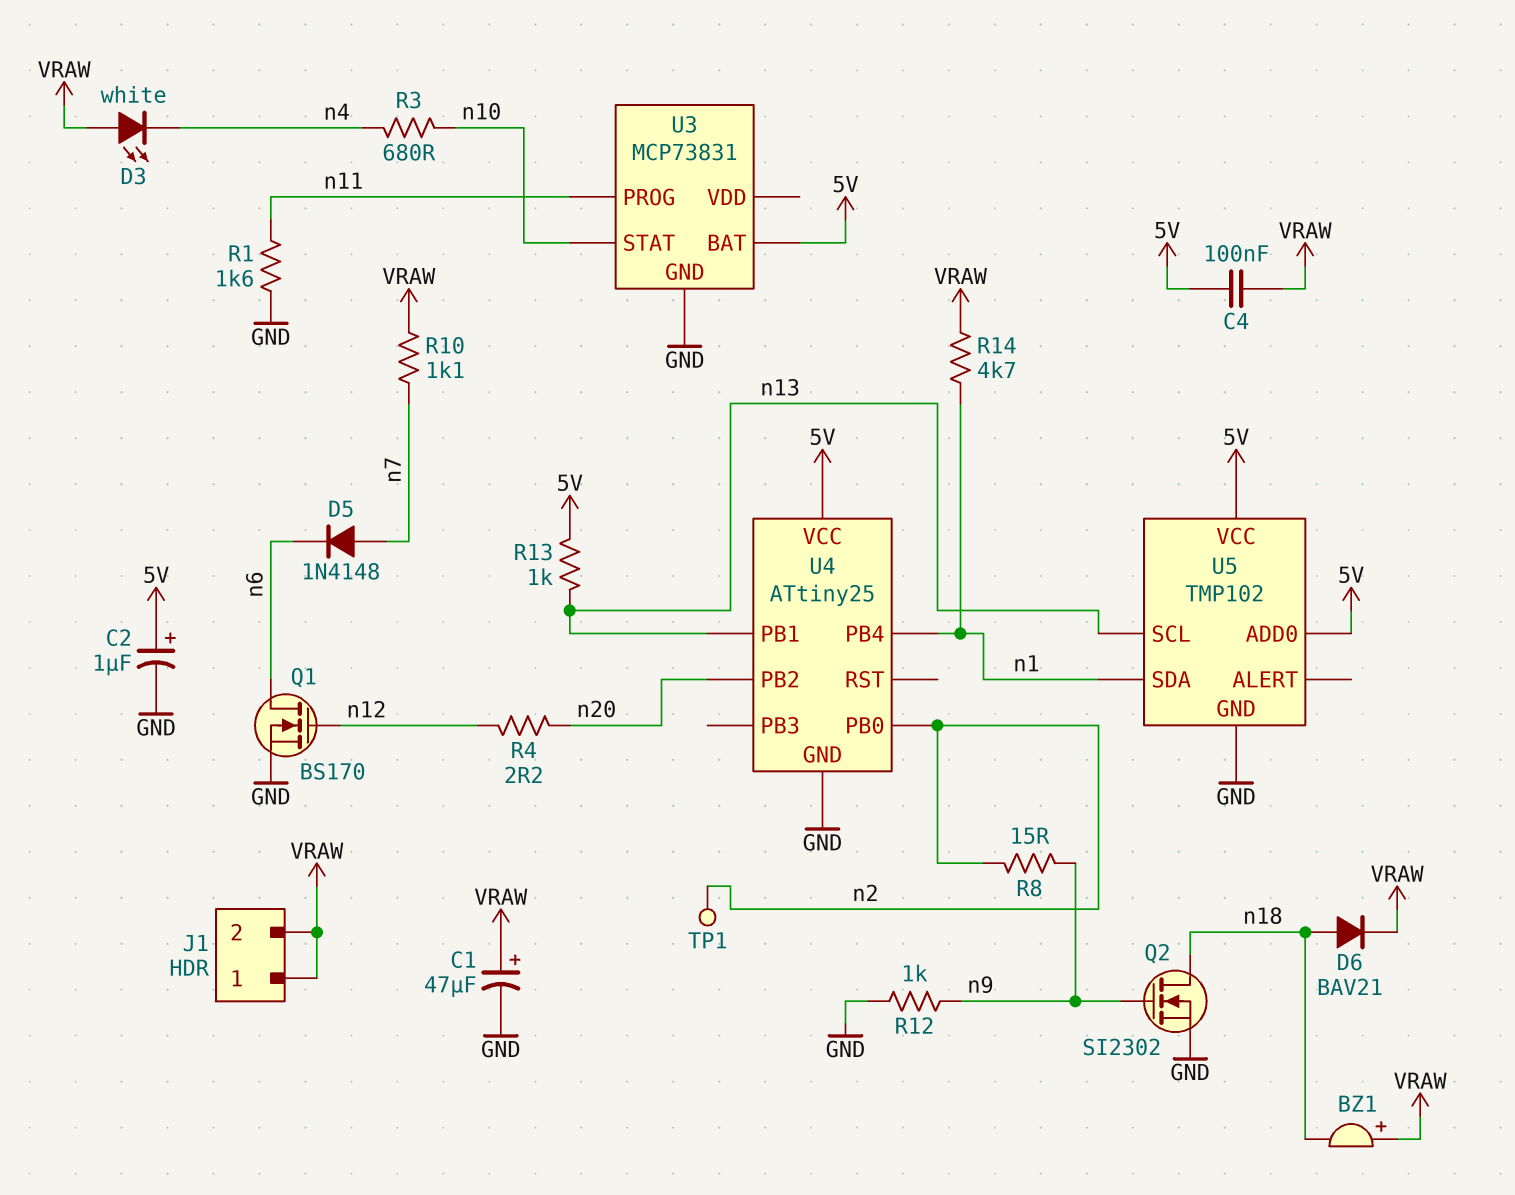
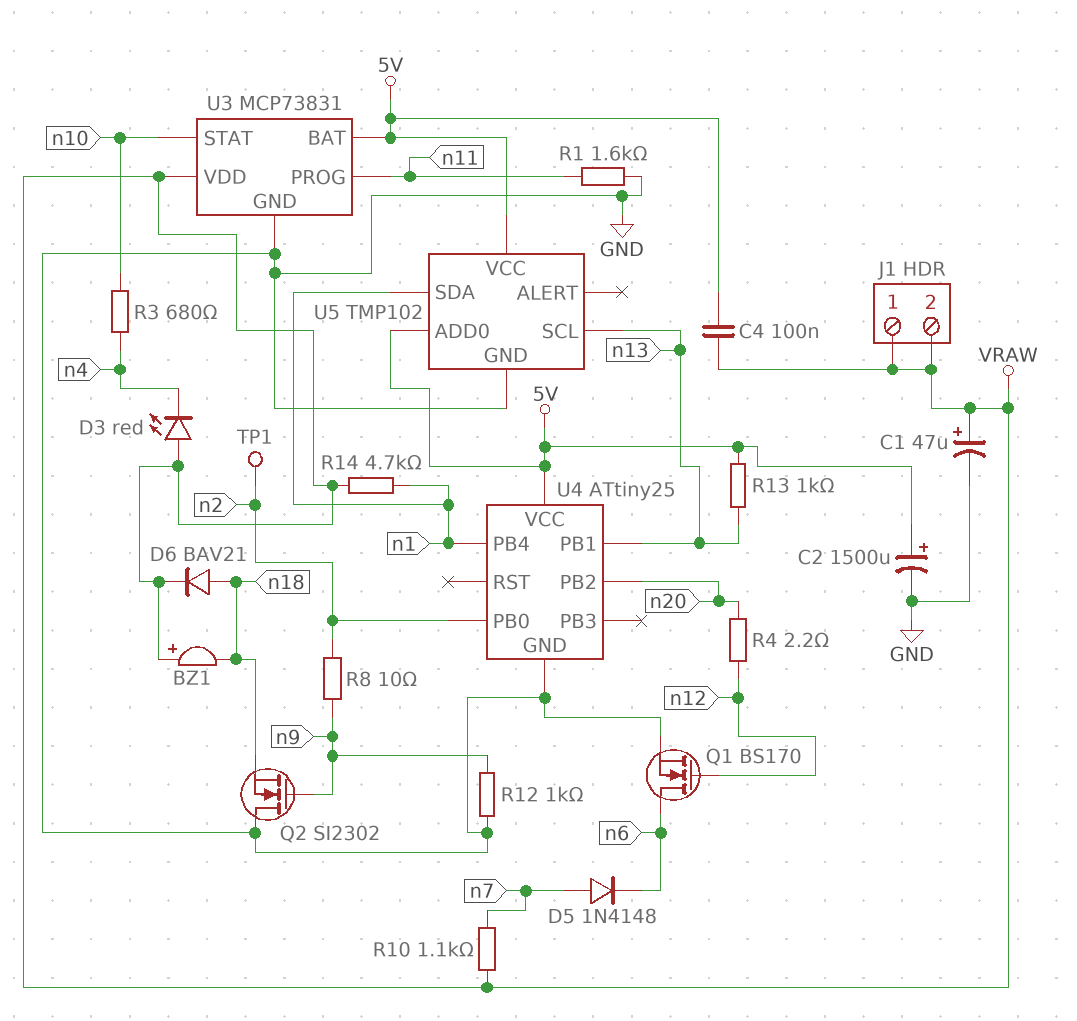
C2: 1uF (plus 5V, minus GND) -> 1500uF (plus 5V, minus GND)
D3: LED white (A VRAW, K n4) -> LED red (A VRAW, K n4)
Q2: NMOS SI2302 (G n9, D n18, S GND) -> NMOS SI2302 (G n9, D GND, S n18)
R8: 15 (n2, n9) -> 10 (n2, n9)
U3 pin VDD: none -> VRAW

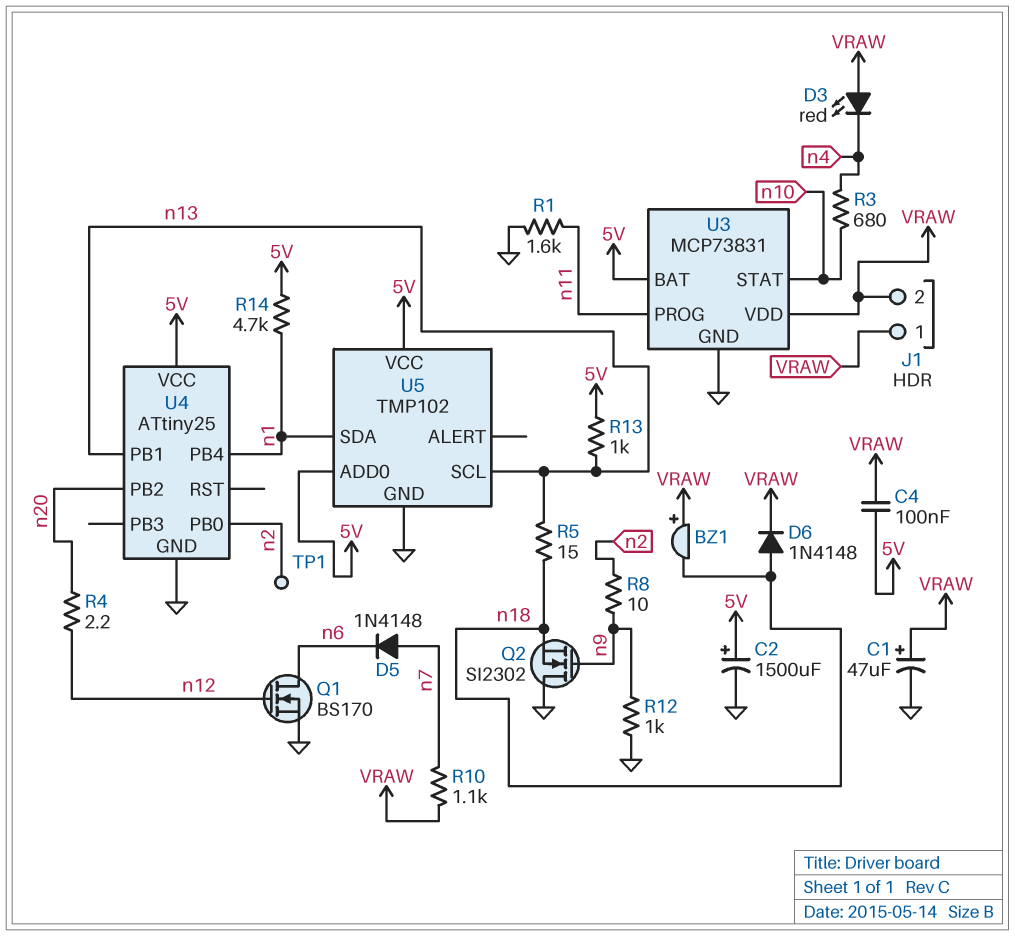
D6: diode BAV21 (A n18, K VRAW) -> diode 1N4148 (A n18, K VRAW)
R5: none -> 15 (n13, n18)
R14: 4.7k (VRAW, n1) -> 4.7k (5V, n1)

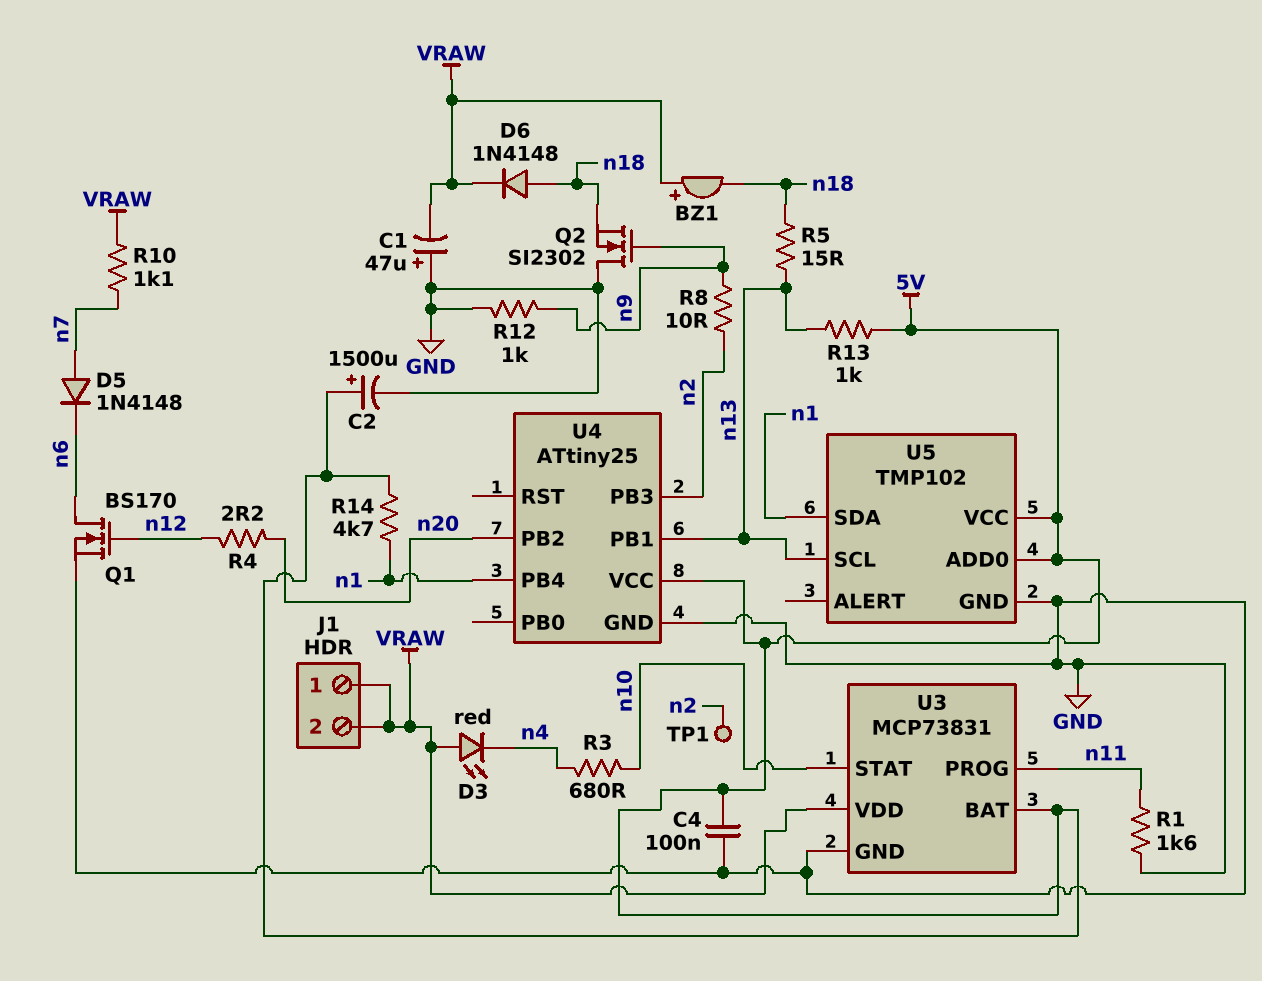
C1: 47uF (plus VRAW, minus GND) -> 47uF (plus GND, minus VRAW)
C4: 100nF (5V, VRAW) -> 100nF (5V, GND)
U4 pin PB0: n2 -> none
U4 pin PB3: none -> n2

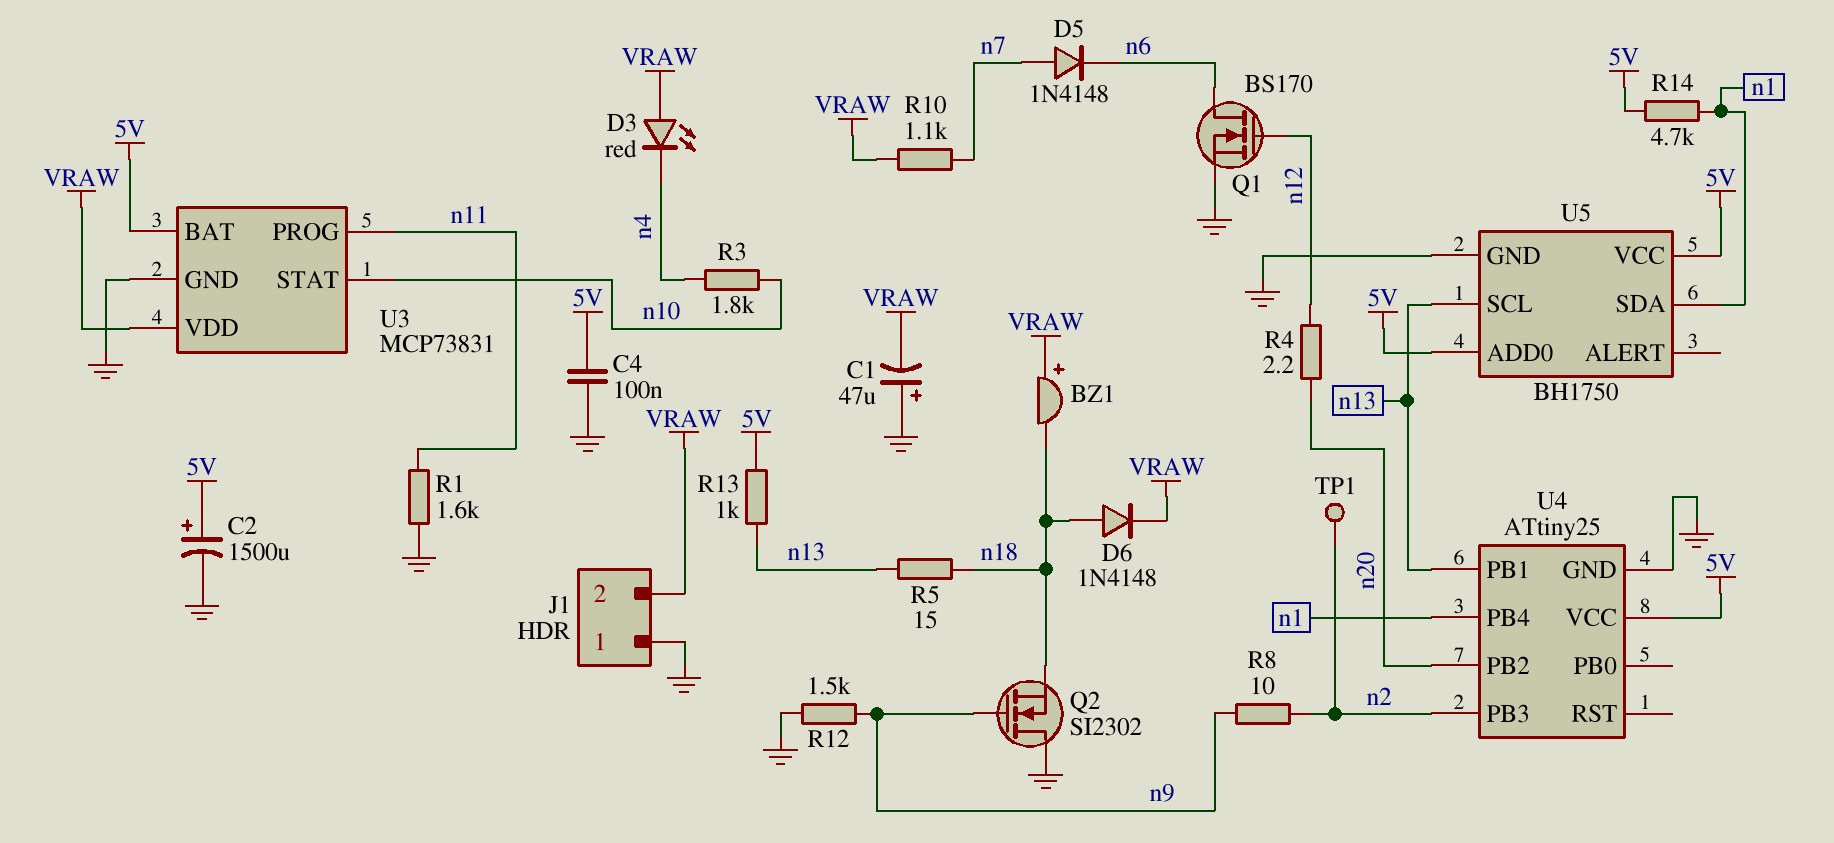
J1 pin 1: VRAW -> GND
R3: 680 (n4, n10) -> 1.8k (n4, n10)
R12: 1k (GND, n9) -> 1.5k (GND, n9)
U5: TMP102 -> BH1750

